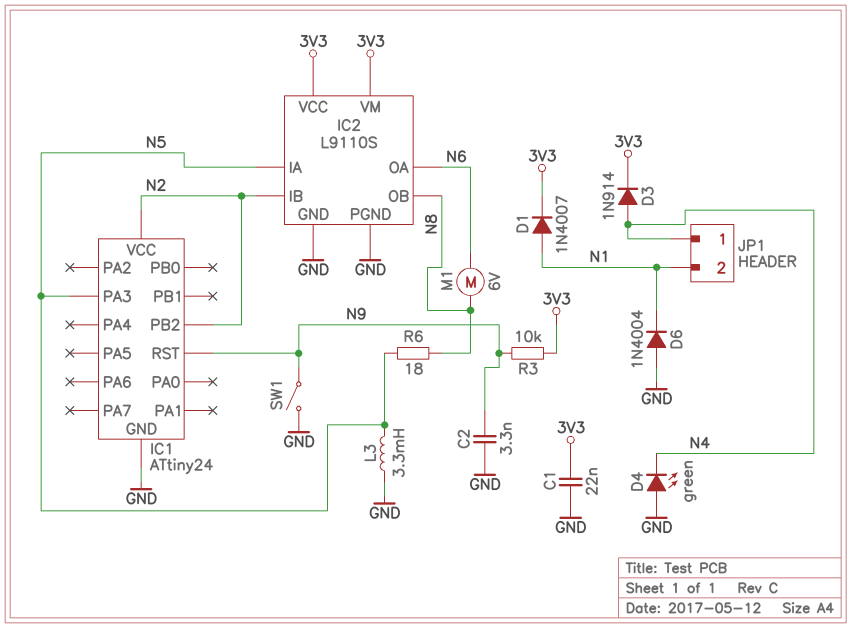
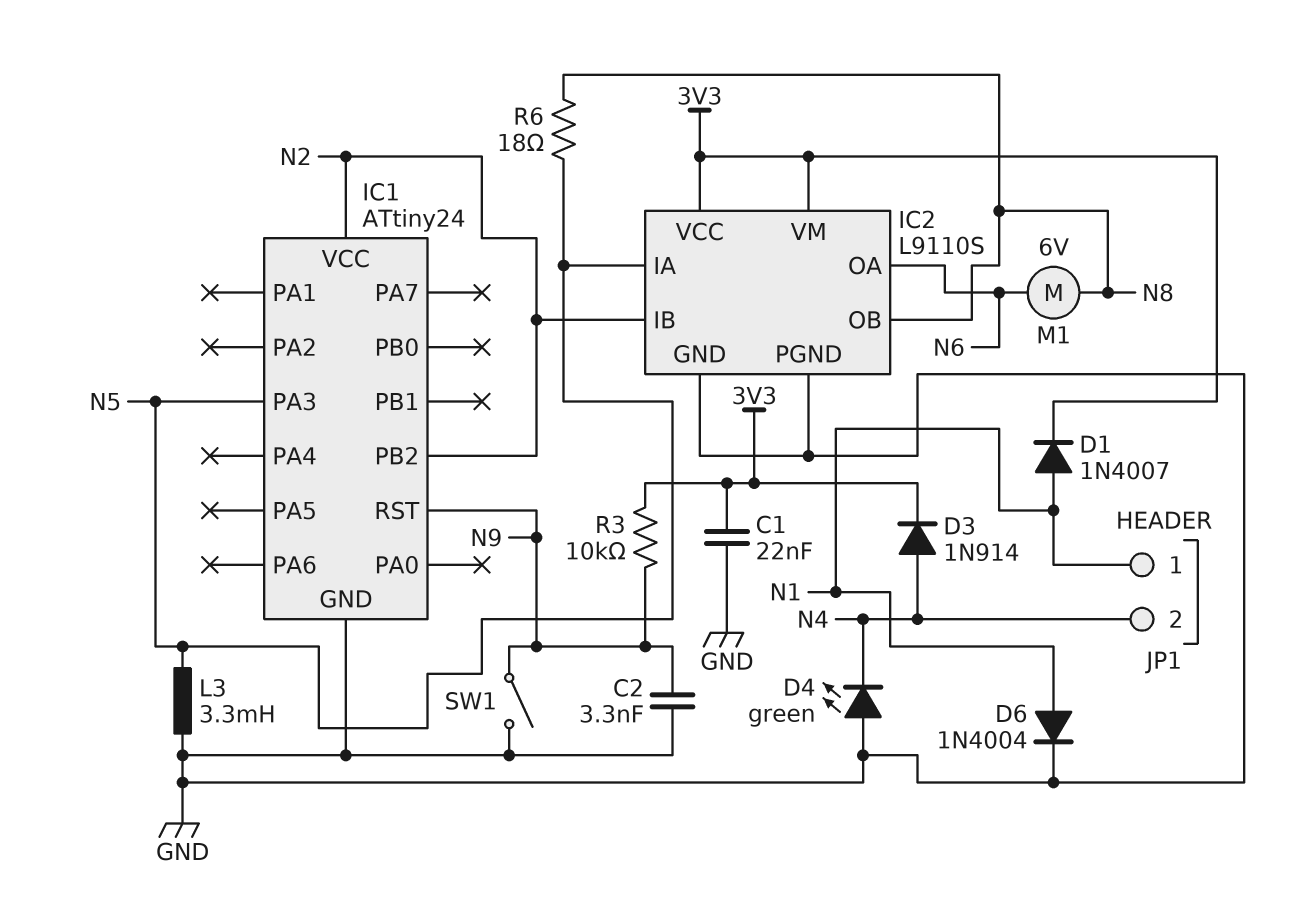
D6: diode 1N4004 (A GND, K N1) -> diode 1N4004 (A N1, K GND)
JP1 pin 1: N4 -> N1
JP1 pin 2: N1 -> N4

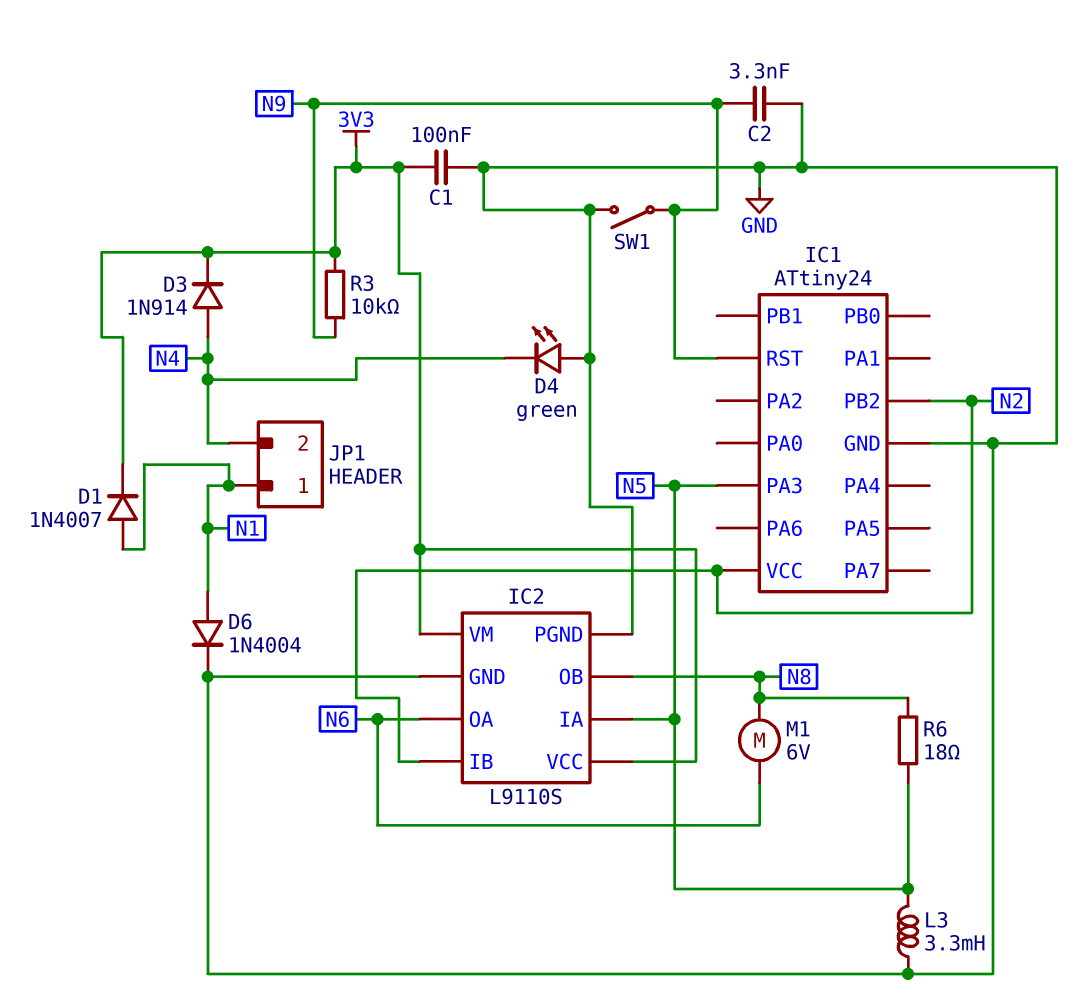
C1: 22nF (3V3, GND) -> 100nF (3V3, GND)

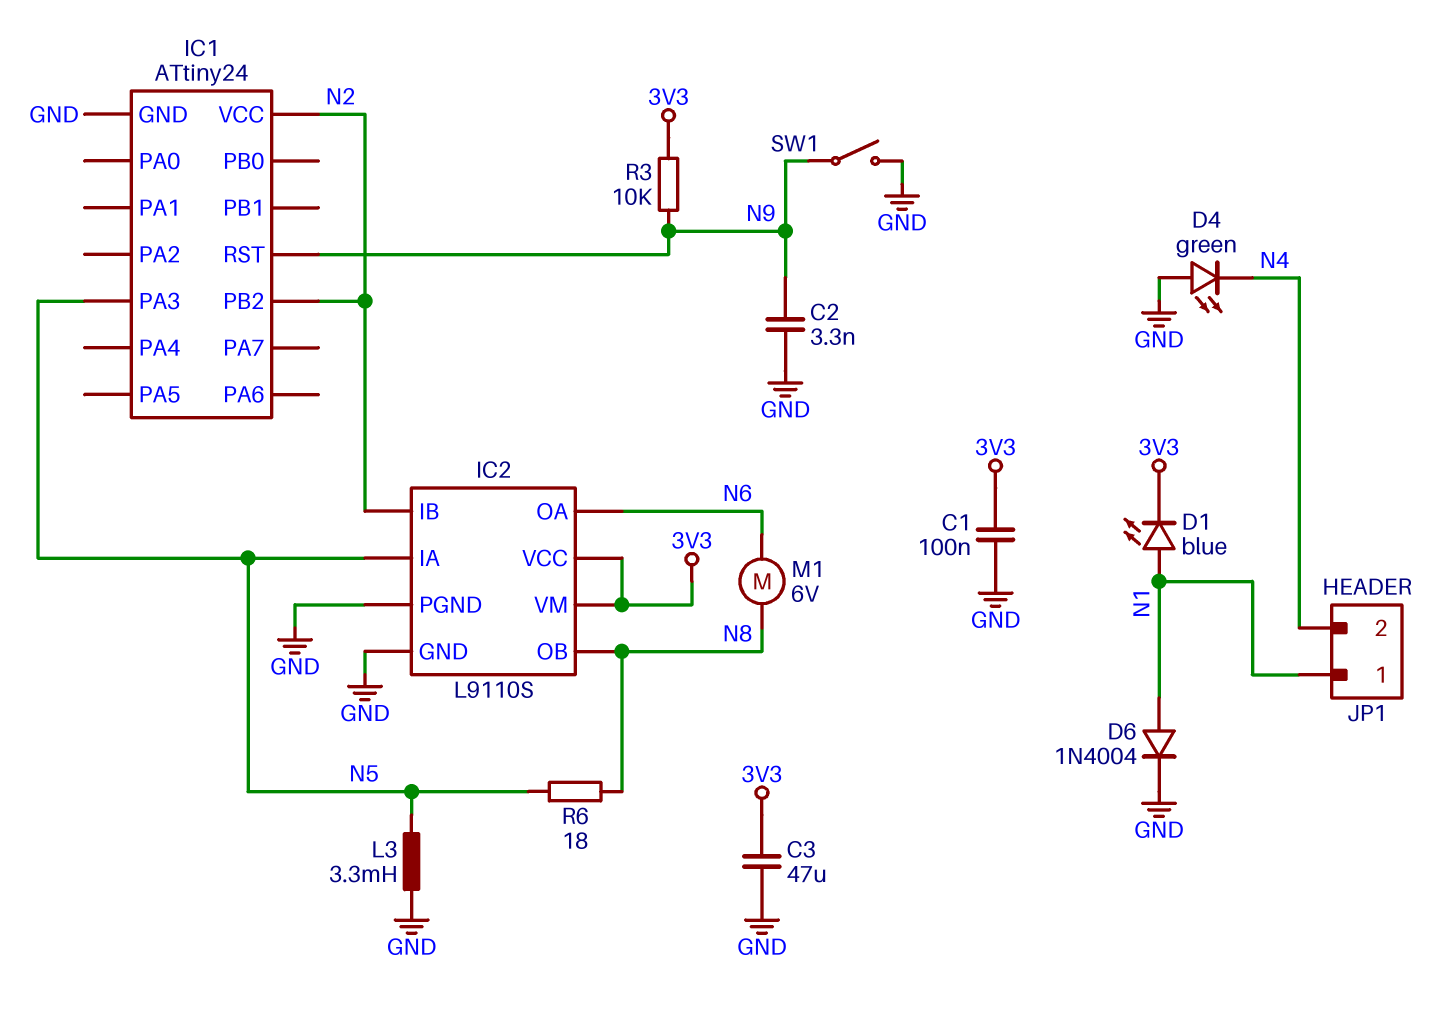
C3: none -> 47uF (3V3, GND)
D1: diode 1N4007 (A N1, K 3V3) -> LED blue (A N1, K 3V3)
D3: diode 1N914 (A N4, K 3V3) -> none

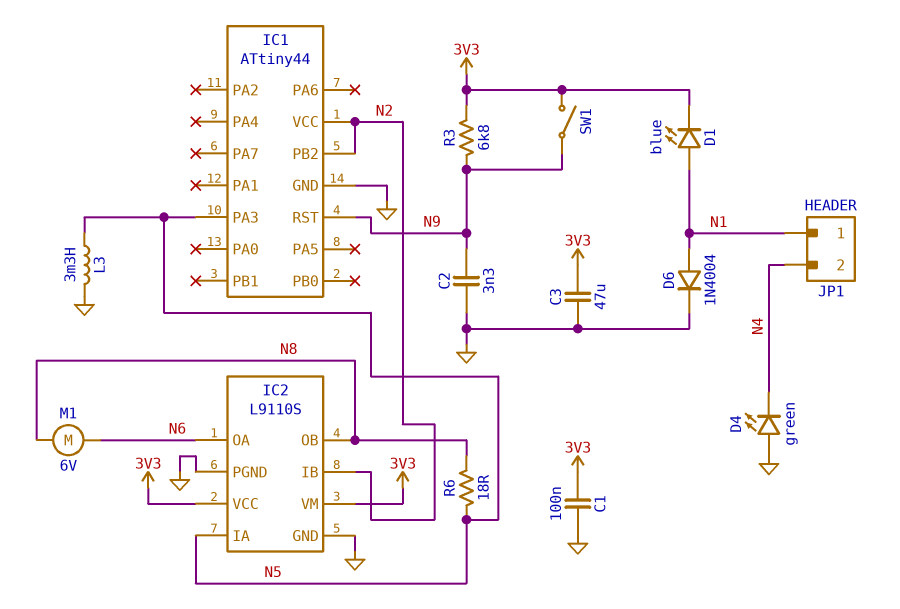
IC1: ATtiny24 -> ATtiny44
R3: 10k (3V3, N9) -> 6.8k (3V3, N9)
SW1: switch (GND, N9) -> switch (3V3, N9)

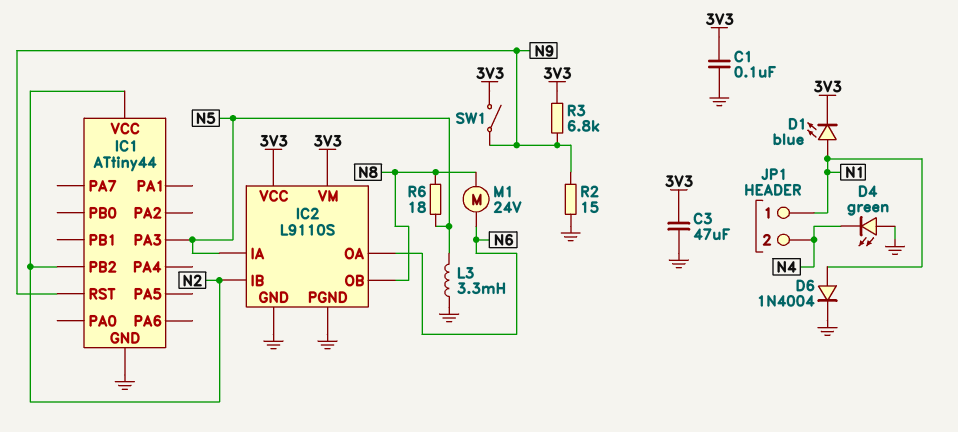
C2: 3.3nF (GND, N9) -> none
M1: motor 6V (N6, N8) -> motor 24V (N6, N8)
R2: none -> 15 (GND, N9)

